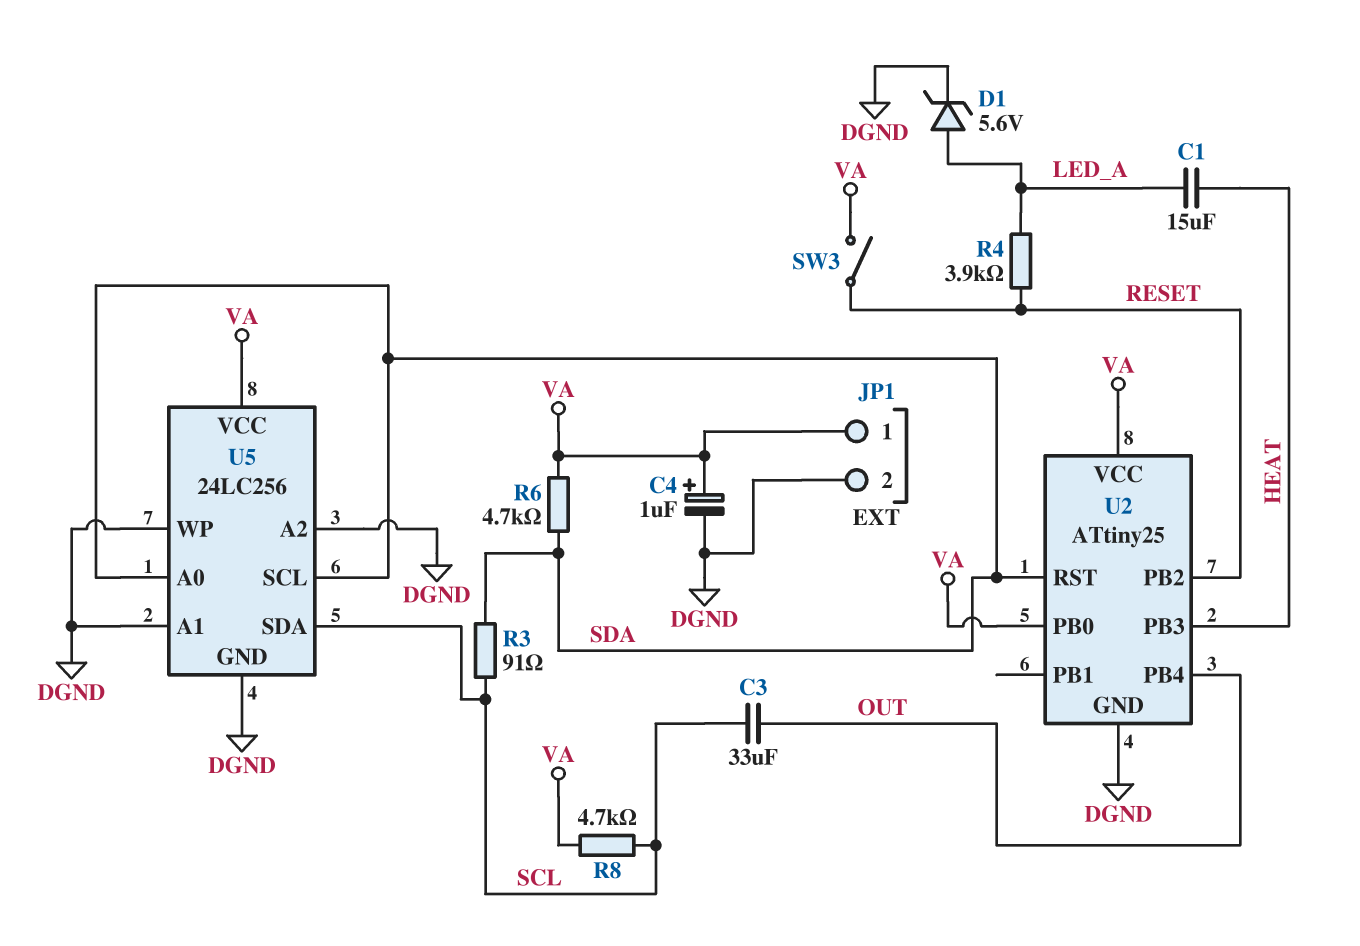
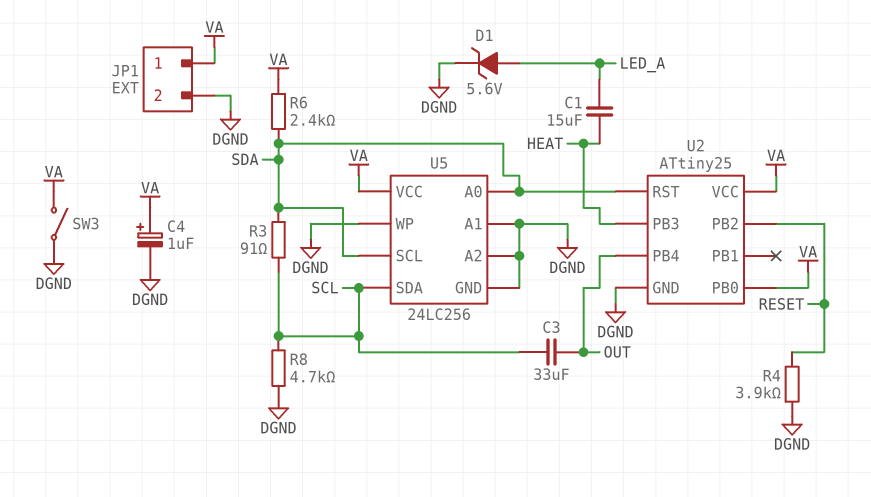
R4: 3.9k (LED_A, RESET) -> 3.9k (DGND, RESET)
R6: 4.7k (SDA, VA) -> 2.4k (SDA, VA)
R8: 4.7k (SCL, VA) -> 4.7k (DGND, SCL)
SW3: switch (RESET, VA) -> switch (DGND, VA)

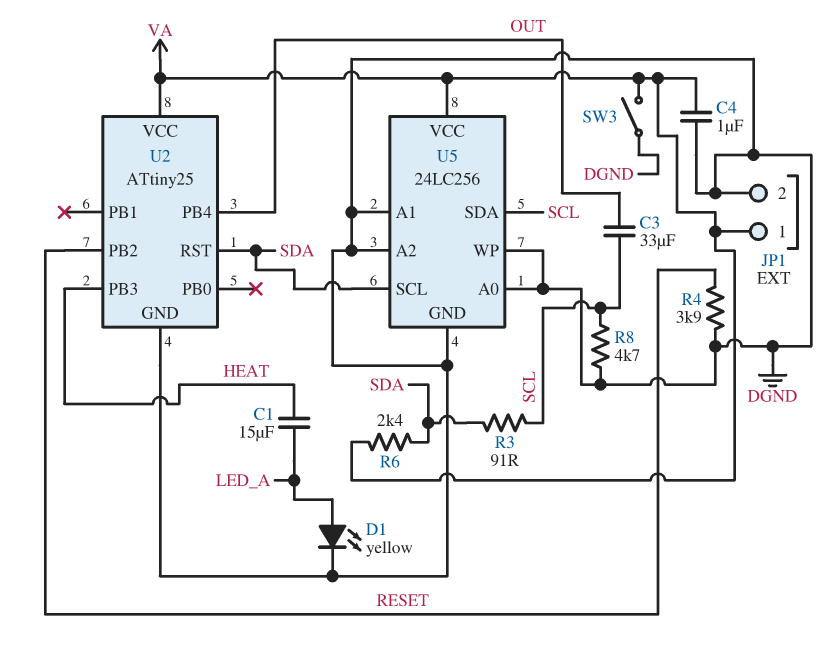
C4: 1uF (plus VA, minus DGND) -> 1uF (DGND, VA)
D1: zener 5.6V (A LED_A, K DGND) -> LED yellow (A LED_A, K DGND)
U2 pin PB0: VA -> none
U5 pin A0: SDA -> DGND

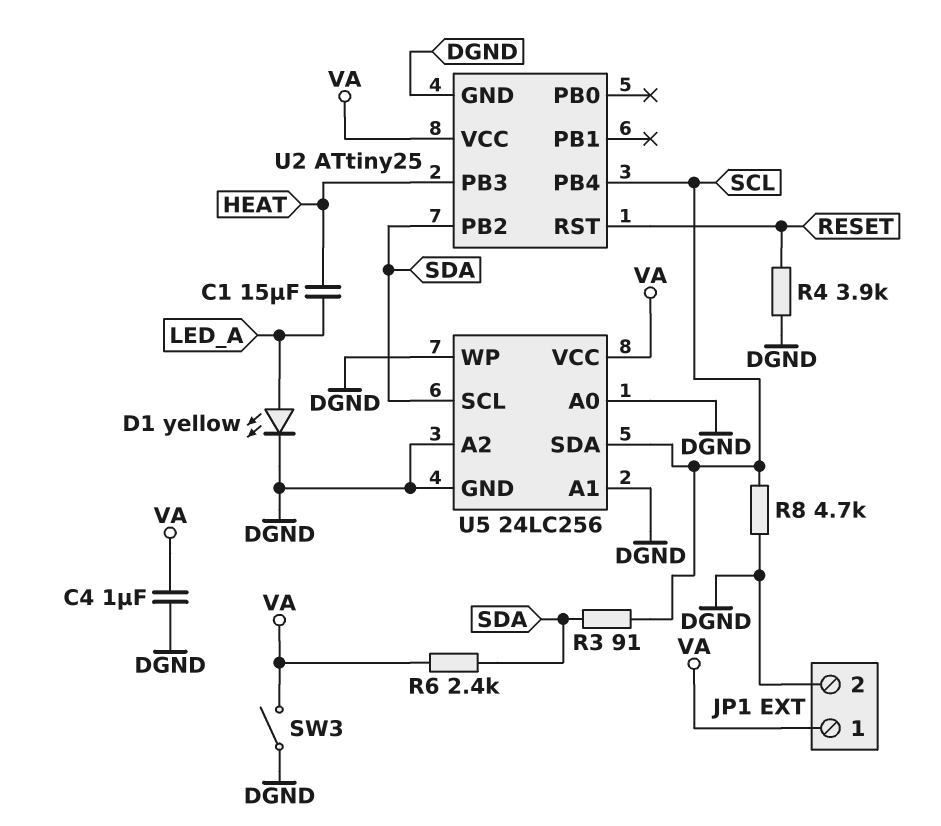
C3: 33uF (OUT, SCL) -> none
U2 pin PB2: RESET -> SDA
U2 pin PB4: OUT -> SCL
U2 pin RST: SDA -> RESET

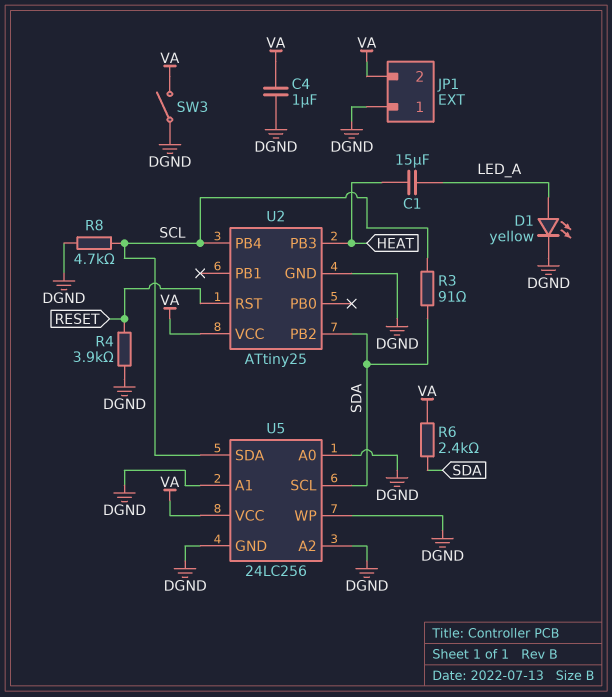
JP1 pin 1: VA -> DGND
JP1 pin 2: DGND -> VA

